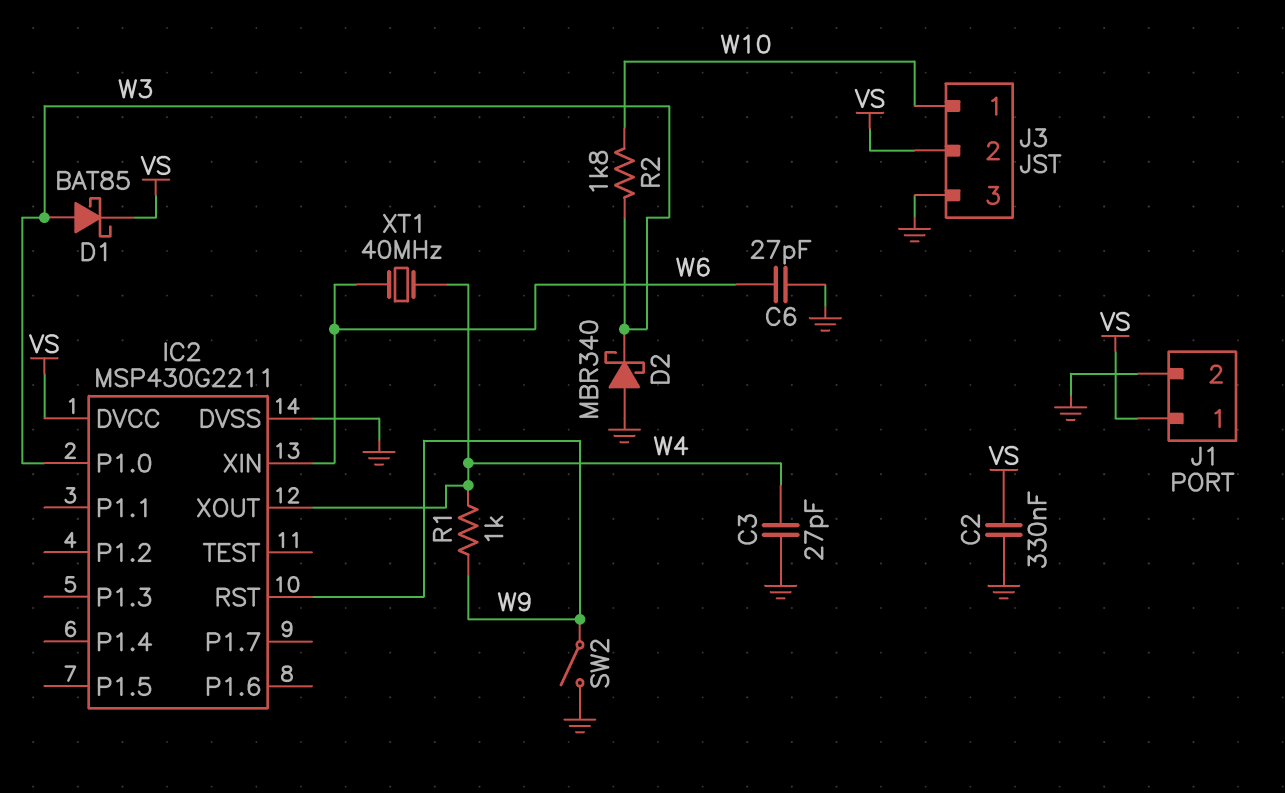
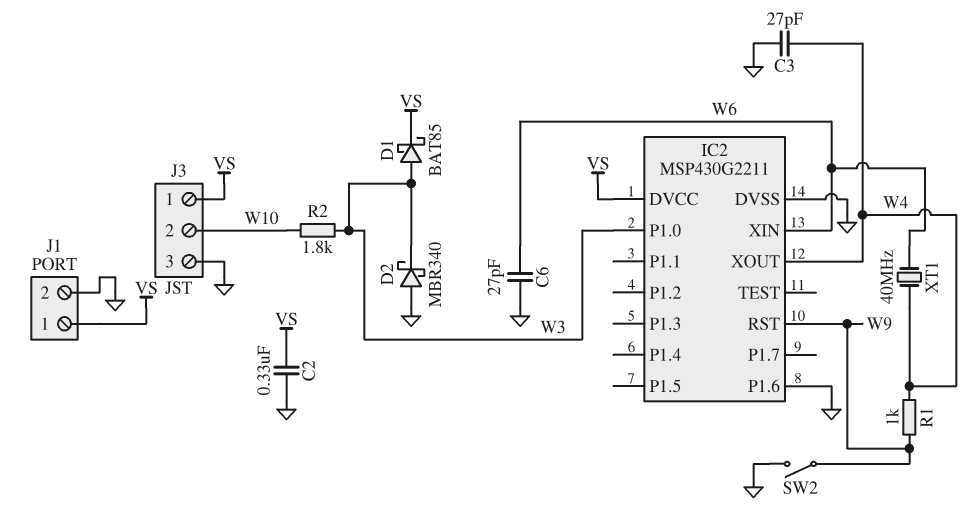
IC2 pin P1.6: none -> GND
J3 pin 1: W10 -> VS
J3 pin 2: VS -> W10

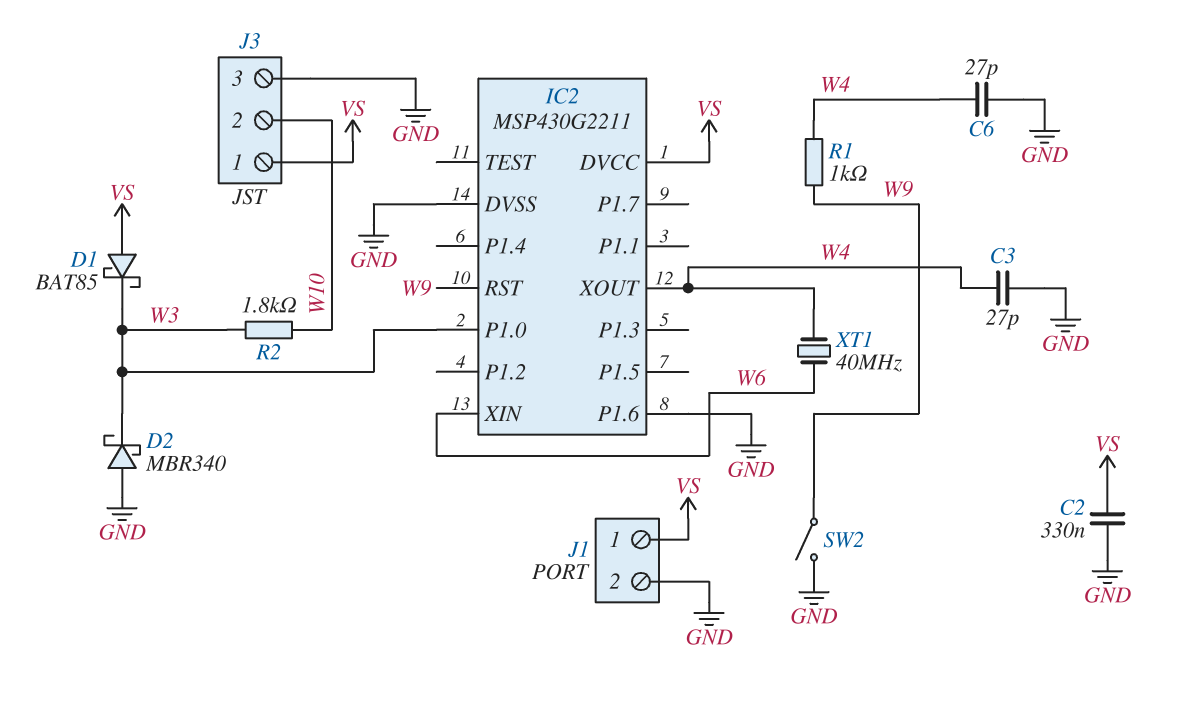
C6: 27pF (GND, W6) -> 27pF (GND, W4)
D1: schottky BAT85 (A W3, K VS) -> schottky BAT85 (A VS, K W3)

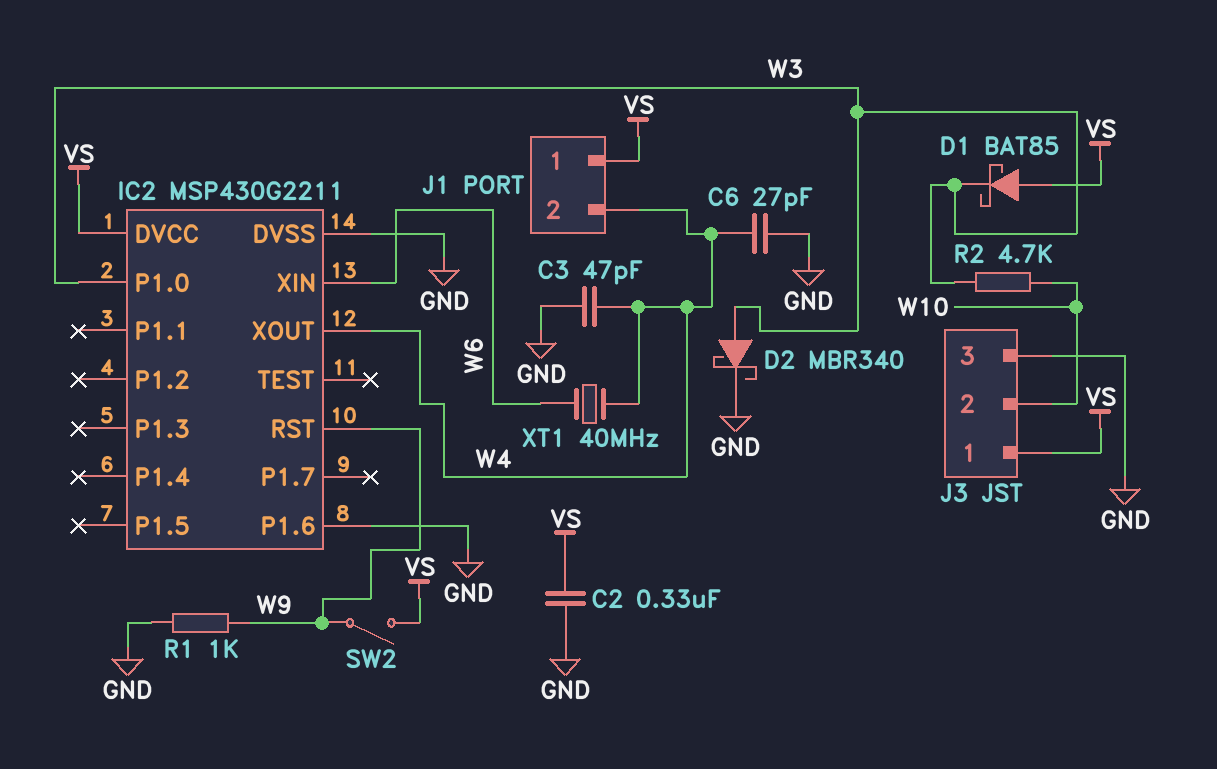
C3: 27pF (GND, W4) -> 47pF (GND, W4)
D2: schottky MBR340 (A GND, K W3) -> schottky MBR340 (A W3, K GND)
J1 pin 2: GND -> W4
R1: 1k (W4, W9) -> 1k (GND, W9)
R2: 1.8k (W3, W10) -> 4.7k (W3, W10)
SW2: switch (GND, W9) -> switch (VS, W9)

